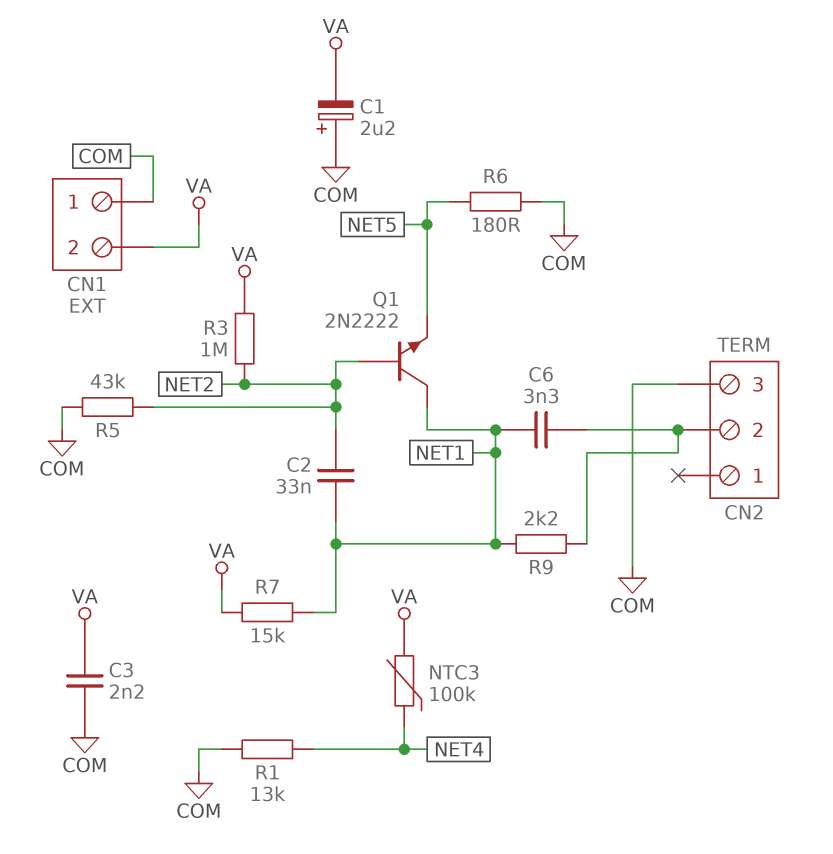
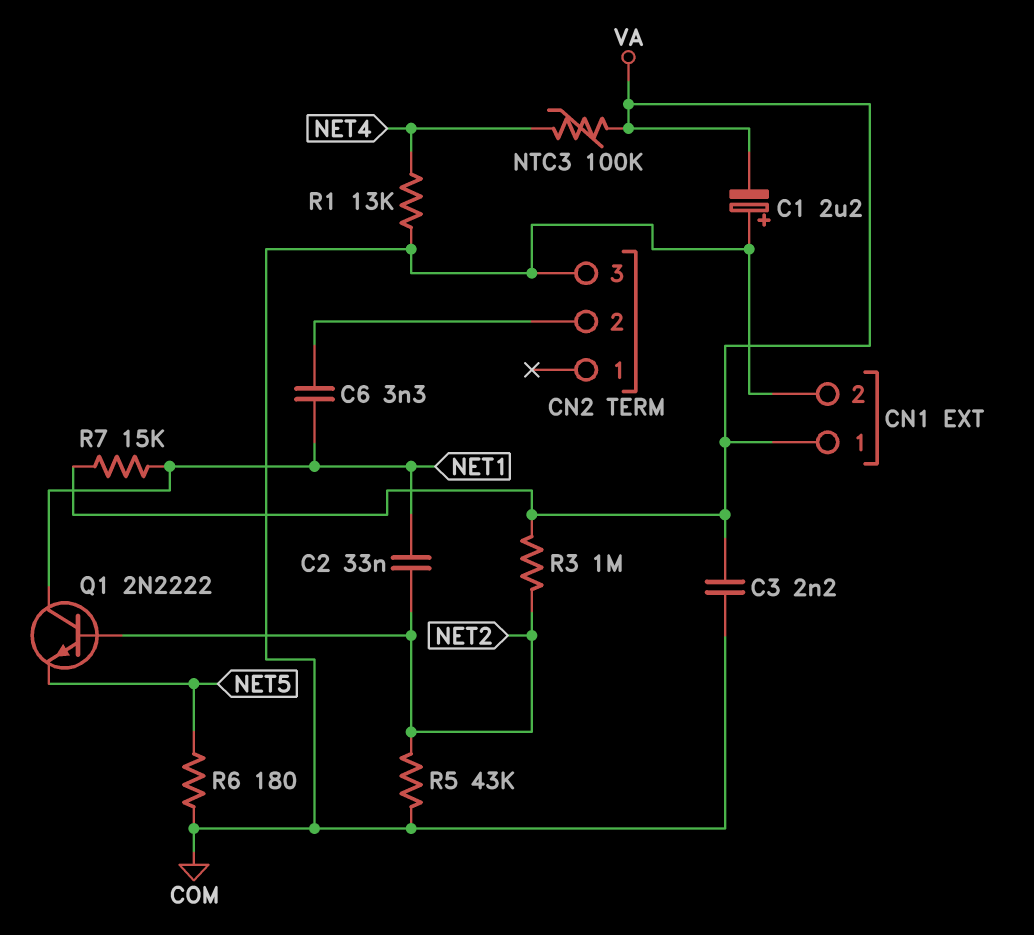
CN1 pin 1: COM -> VA
CN1 pin 2: VA -> COM
R9: 2.2k (CN2/2, NET1) -> none

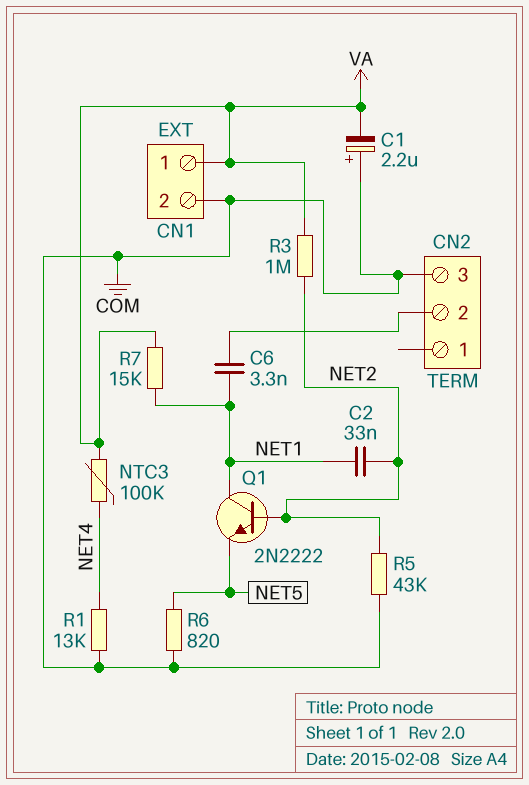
C3: 2.2nF (COM, VA) -> none
R6: 180 (COM, NET5) -> 820 (COM, NET5)

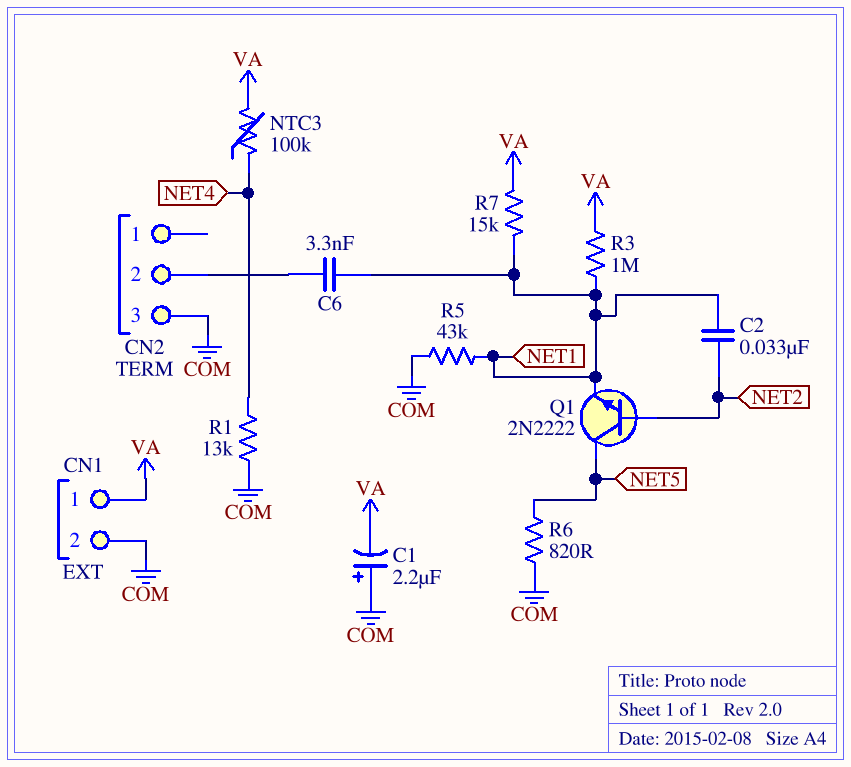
Q1: NPN 2N2222 (B NET2, C NET1, E NET5) -> NPN 2N2222 (B NET2, C NET5, E NET1)
R3: 1M (NET2, VA) -> 1M (NET1, VA)
R5: 43k (COM, NET2) -> 43k (COM, NET1)

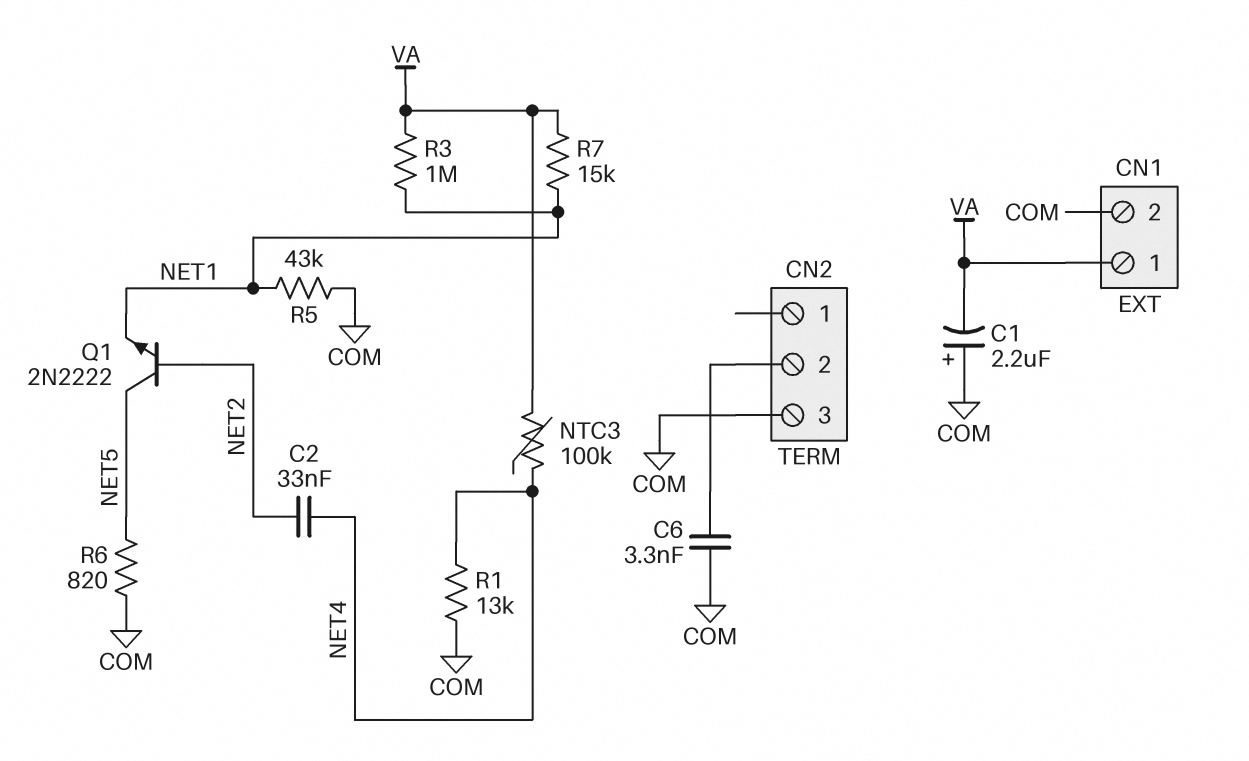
C2: 33nF (NET1, NET2) -> 33nF (NET2, NET4)
C6: 3.3nF (CN2/2, NET1) -> 3.3nF (CN2/2, COM)

